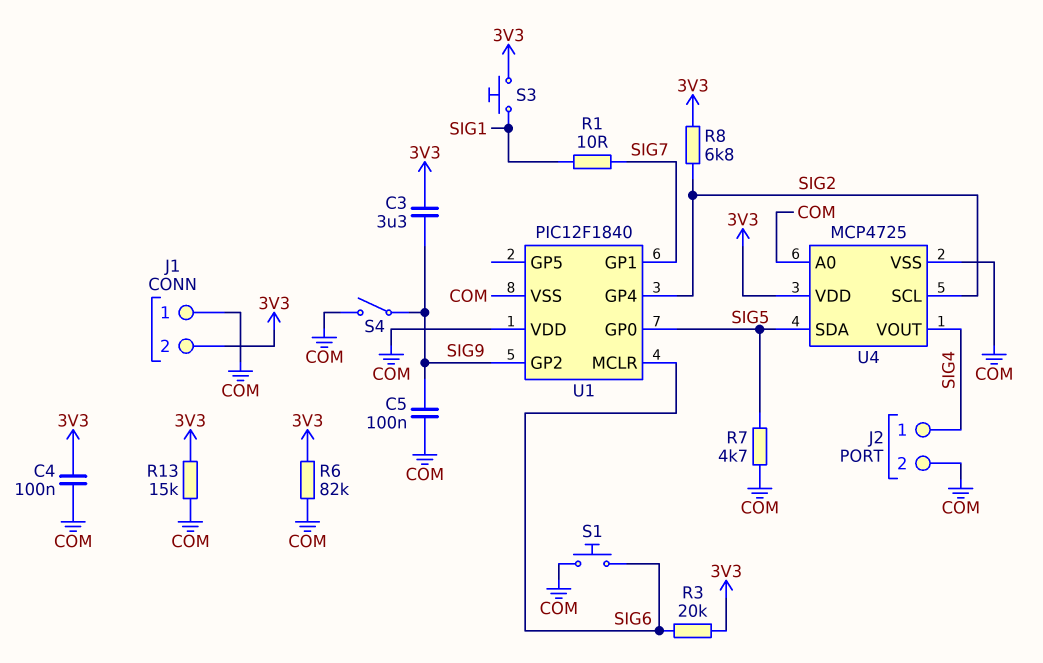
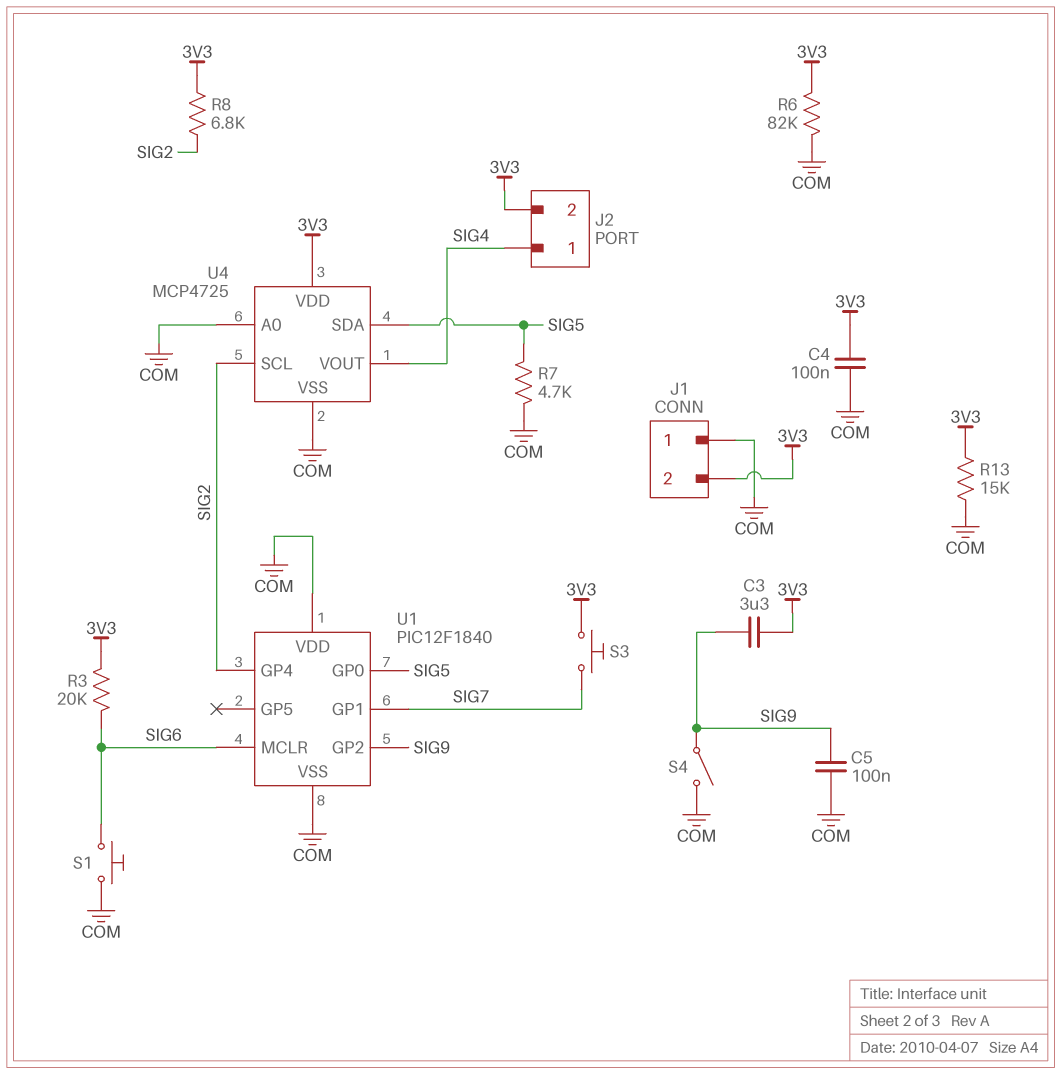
J2 pin 2: COM -> 3V3
R1: 10 (SIG1, SIG7) -> none
S3: button (3V3, SIG1) -> button (3V3, SIG7)

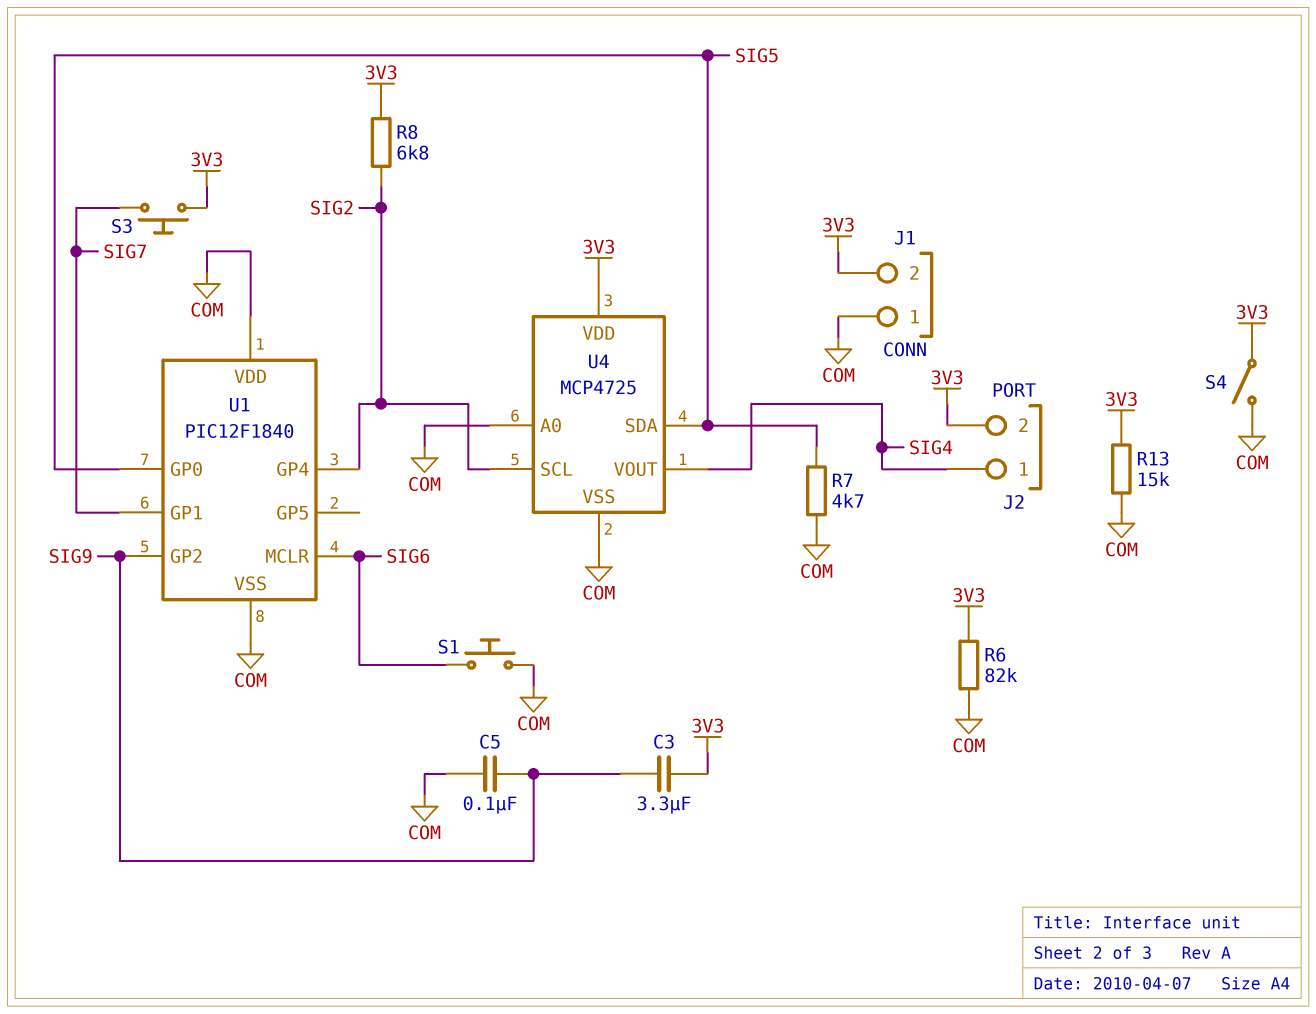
C4: 100nF (3V3, COM) -> none
R3: 20k (3V3, SIG6) -> none
S4: switch (COM, SIG9) -> switch (3V3, COM)

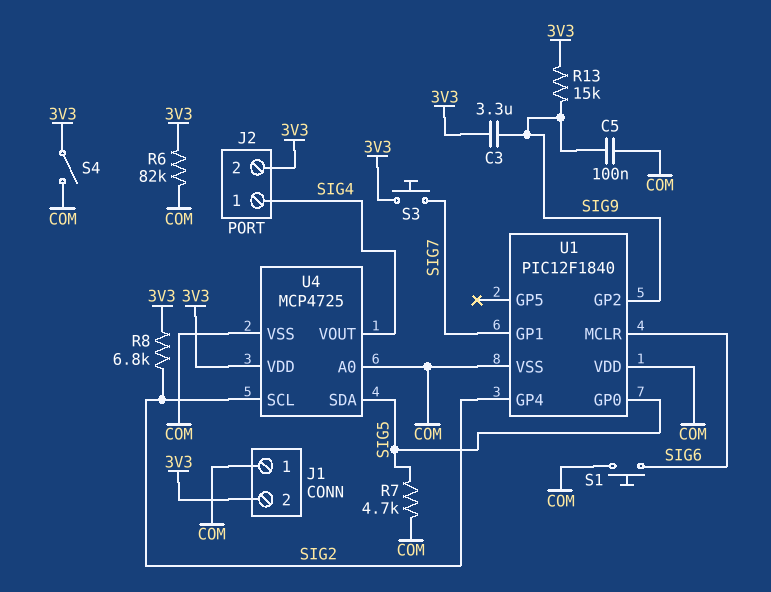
R13: 15k (3V3, COM) -> 15k (3V3, SIG9)

